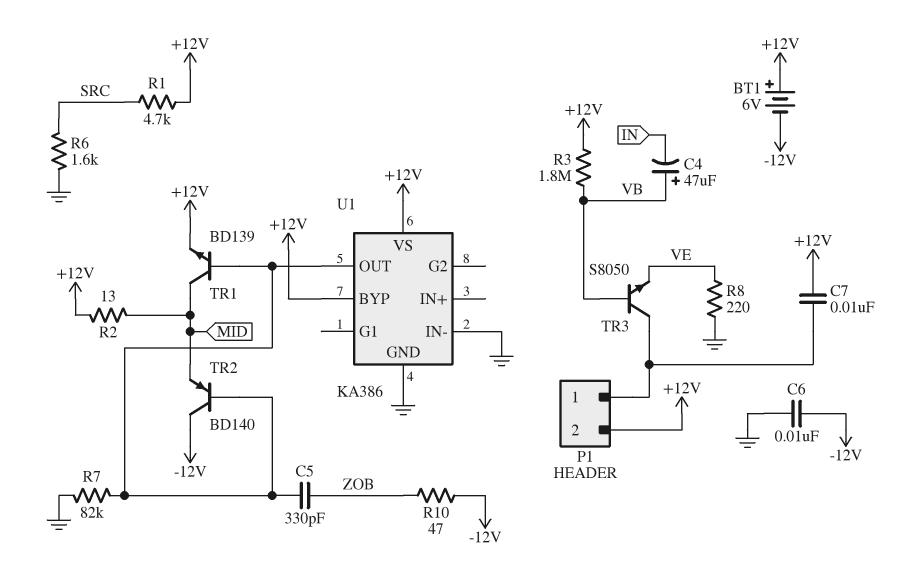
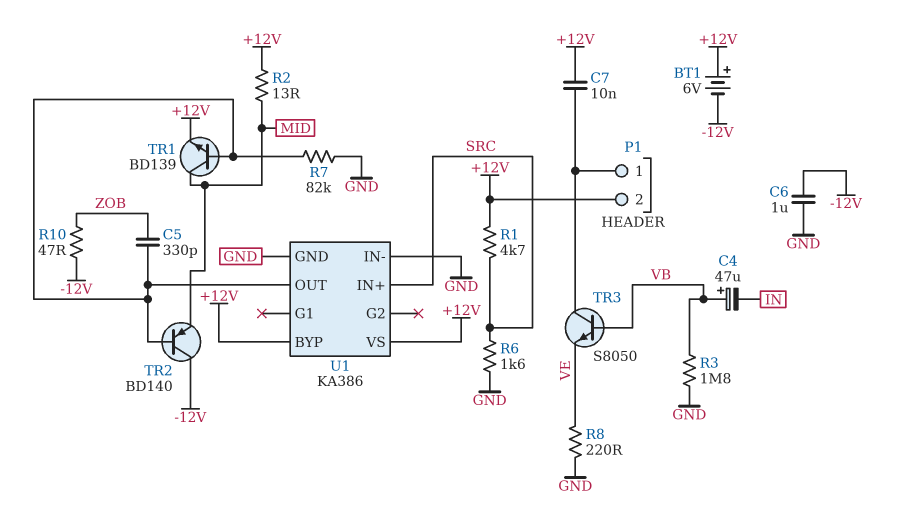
C6: 10nF (-12V, GND) -> 1uF (-12V, GND)
R3: 1.8M (+12V, VB) -> 1.8M (GND, VB)
U1 pin IN+: none -> SRC

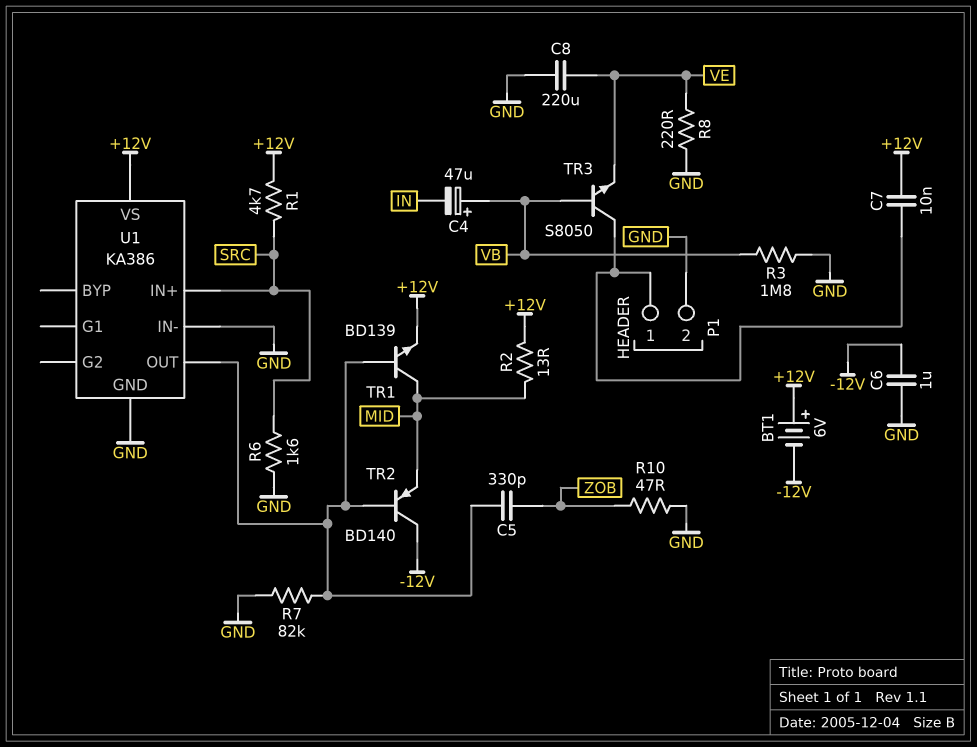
C8: none -> 220uF (GND, VE)
P1 pin 2: +12V -> GND
R10: 47 (-12V, ZOB) -> 47 (GND, ZOB)
U1 pin BYP: +12V -> none

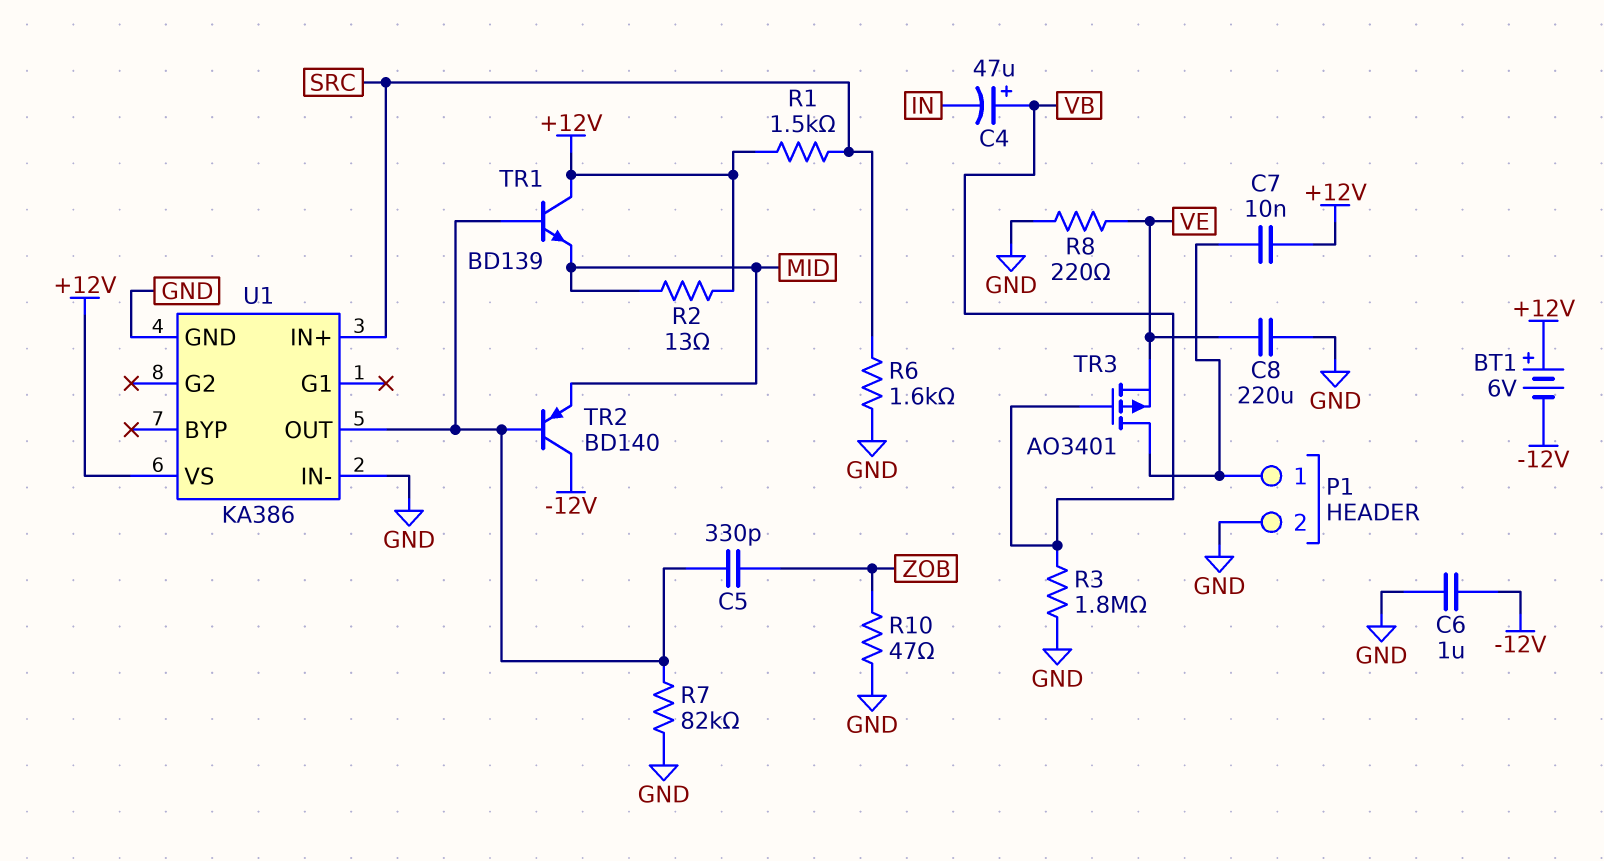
R1: 4.7k (+12V, SRC) -> 1.5k (+12V, SRC)
TR1: NPN BD139 (B U1/OUT, C MID, E +12V) -> NPN BD139 (B U1/OUT, C +12V, E MID)
TR3: NPN S8050 (B VB, C P1/1, E VE) -> PMOS AO3401 (G VB, D P1/1, S VE)

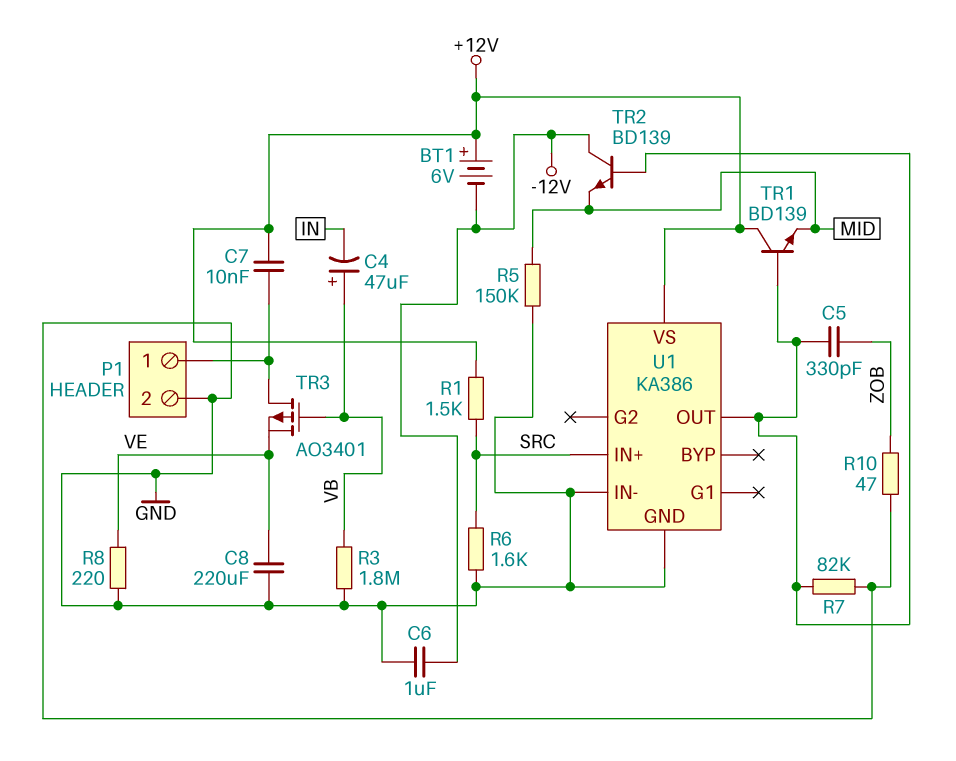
R2: 13 (+12V, MID) -> none
R5: none -> 150k (GND, MID)
TR2: PNP BD140 (B U1/OUT, C -12V, E MID) -> NPN BD139 (B U1/OUT, C -12V, E MID)

